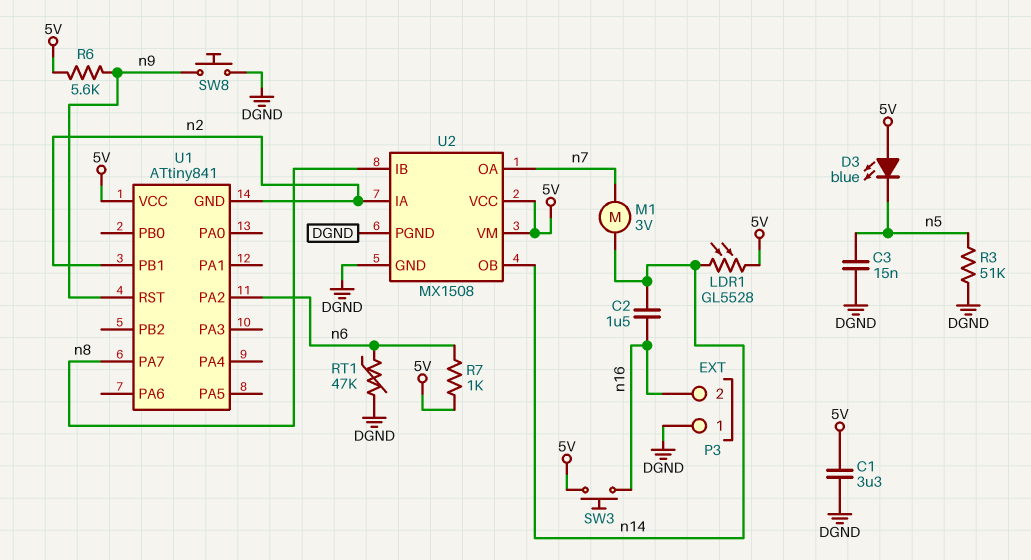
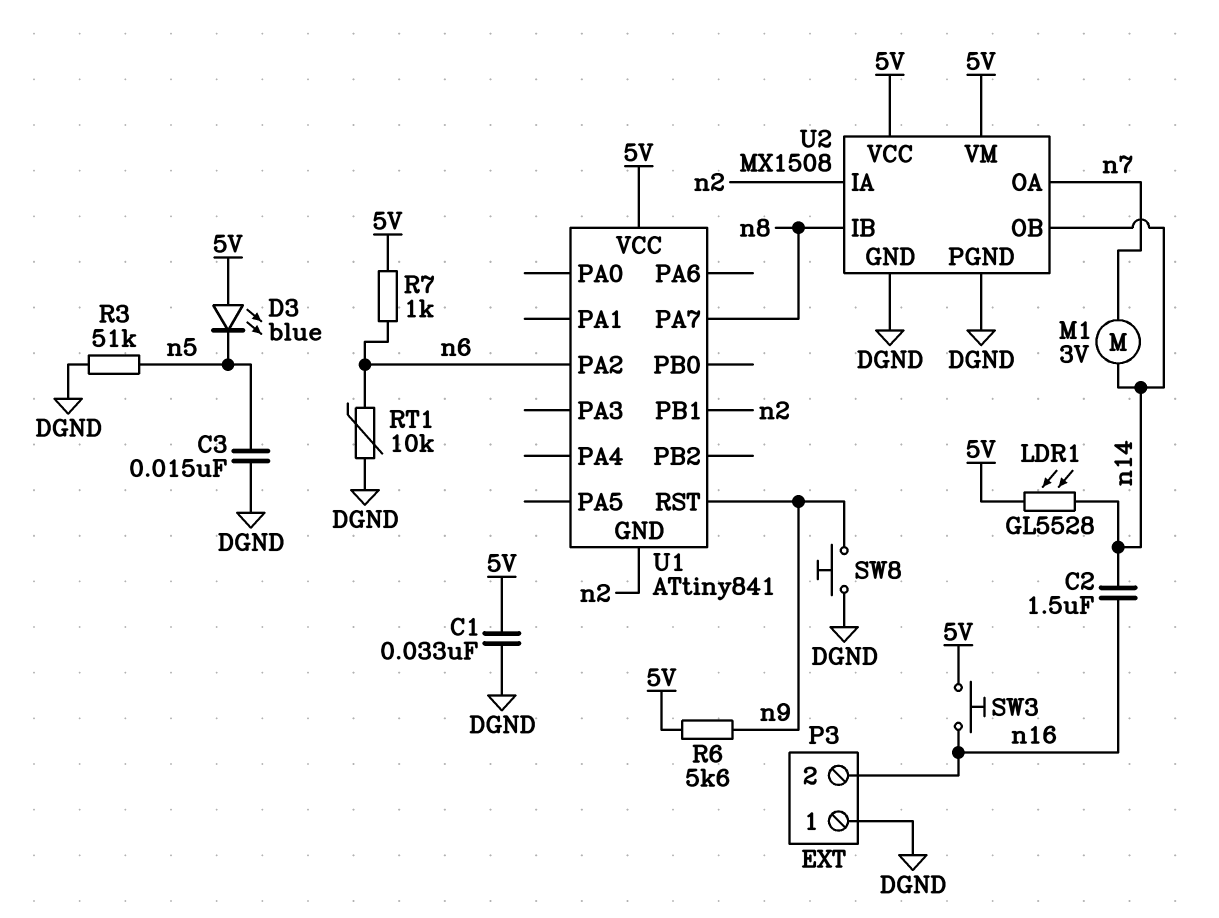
C1: 3.3uF (5V, DGND) -> 33nF (5V, DGND)
RT1: 47k (DGND, n6) -> 10k (DGND, n6)

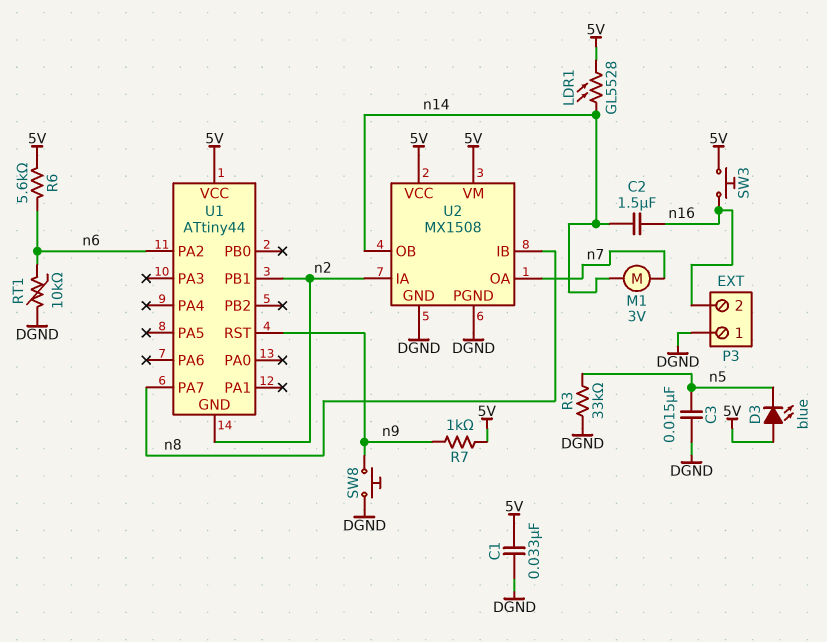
R3: 51k (DGND, n5) -> 33k (DGND, n5)
R6: 5.6k (5V, n9) -> 5.6k (5V, n6)
R7: 1k (5V, n6) -> 1k (5V, n9)
U1: ATtiny841 -> ATtiny44

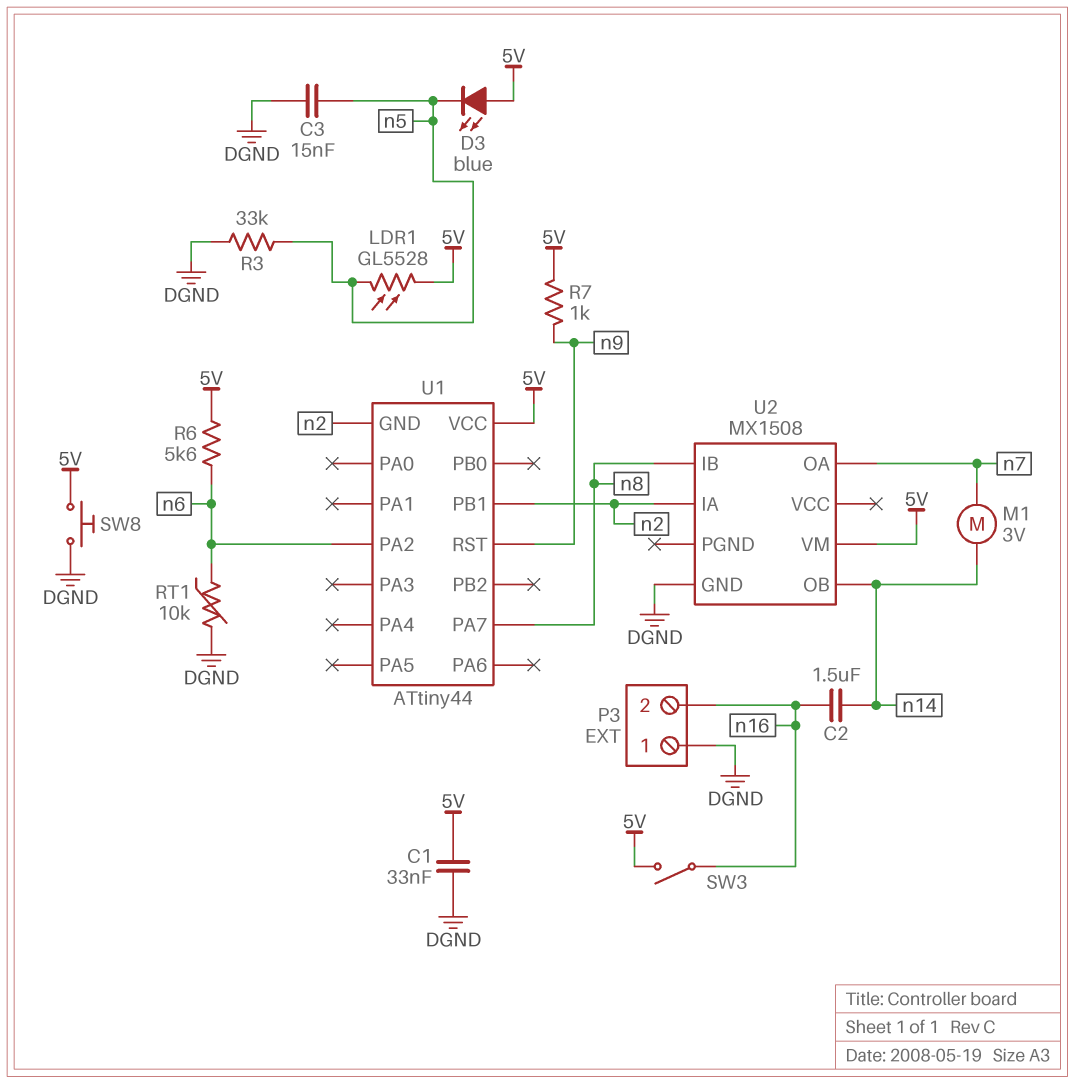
LDR1: GL5528 (5V, n14) -> GL5528 (5V, n5)
SW3: button (5V, n16) -> switch (5V, n16)
SW8: button (DGND, n9) -> button (5V, DGND)
U2 pin PGND: DGND -> none
U2 pin VCC: 5V -> none

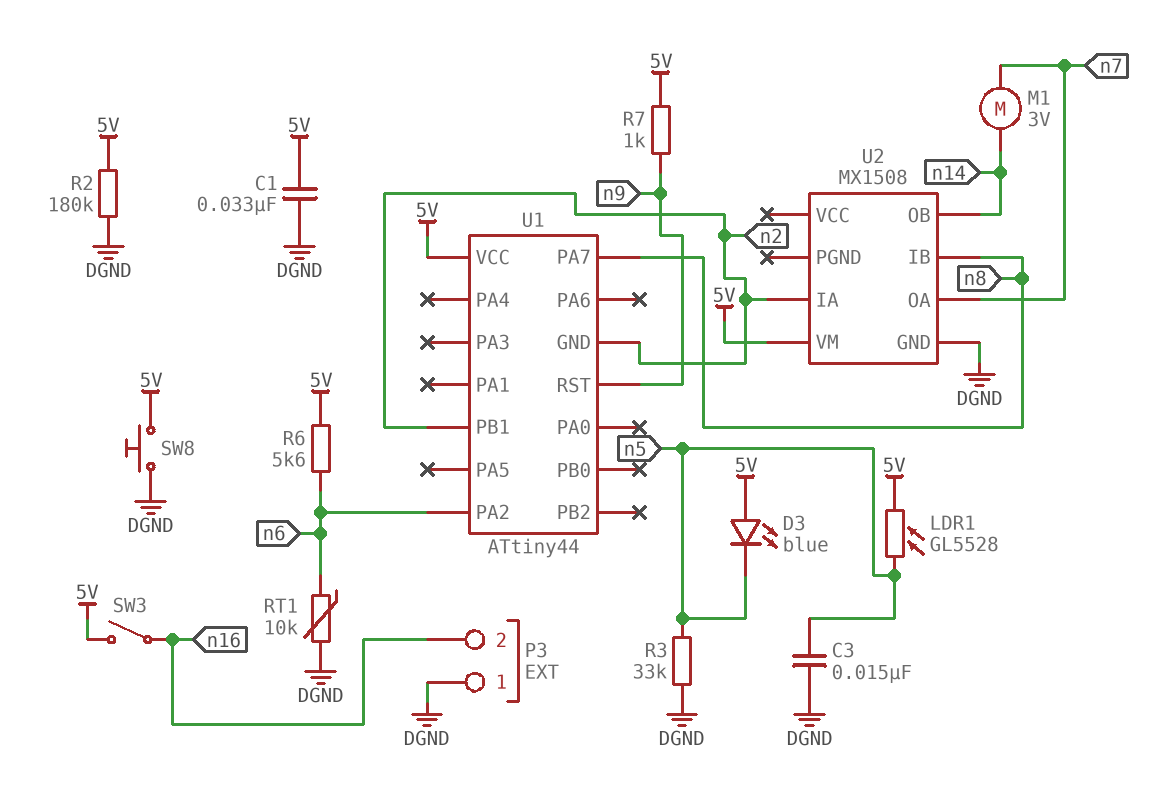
C2: 1.5uF (n14, n16) -> none
R2: none -> 180k (5V, DGND)

